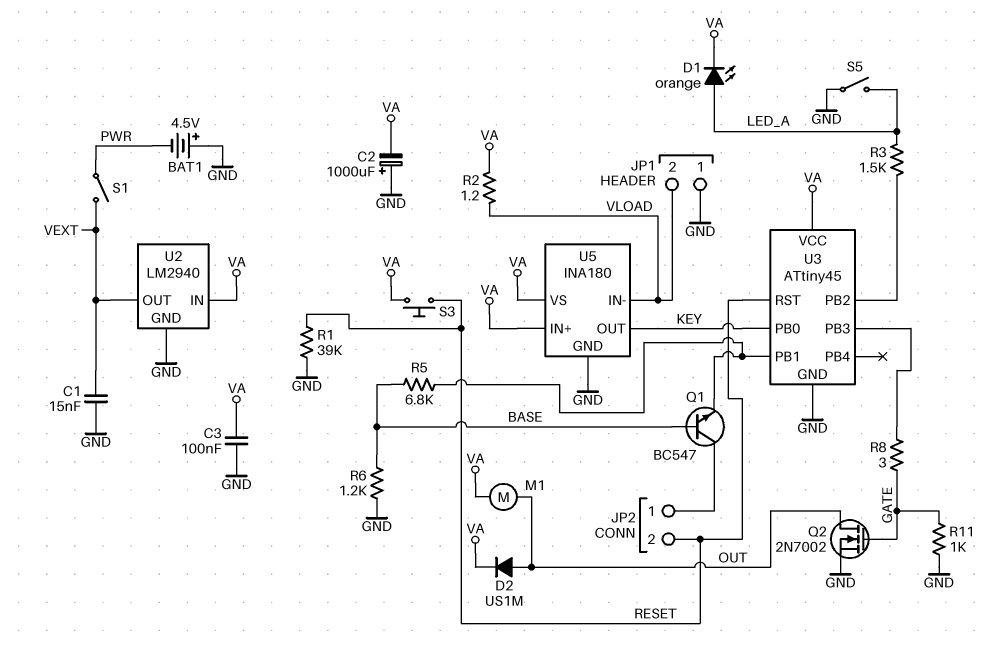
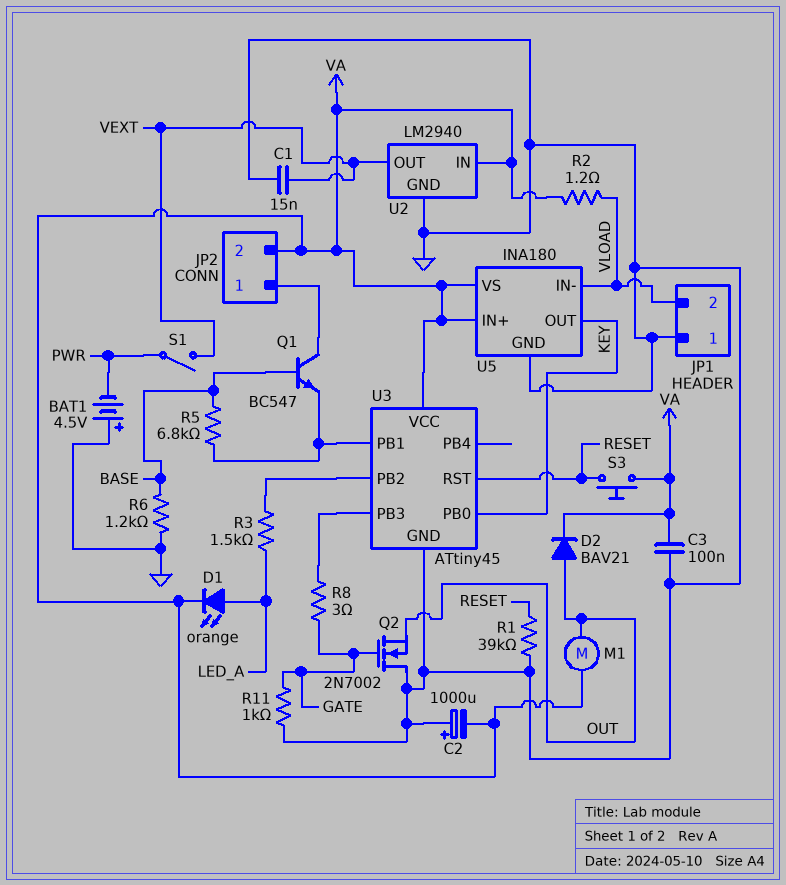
D2: diode US1M (A OUT, K VA) -> diode BAV21 (A OUT, K VA)
JP2 pin 2: RESET -> VA
Q2: NMOS 2N7002 (G GATE, D OUT, S GND) -> NMOS 2N7002 (G GATE, D GND, S OUT)
S5: switch (GND, LED_A) -> none

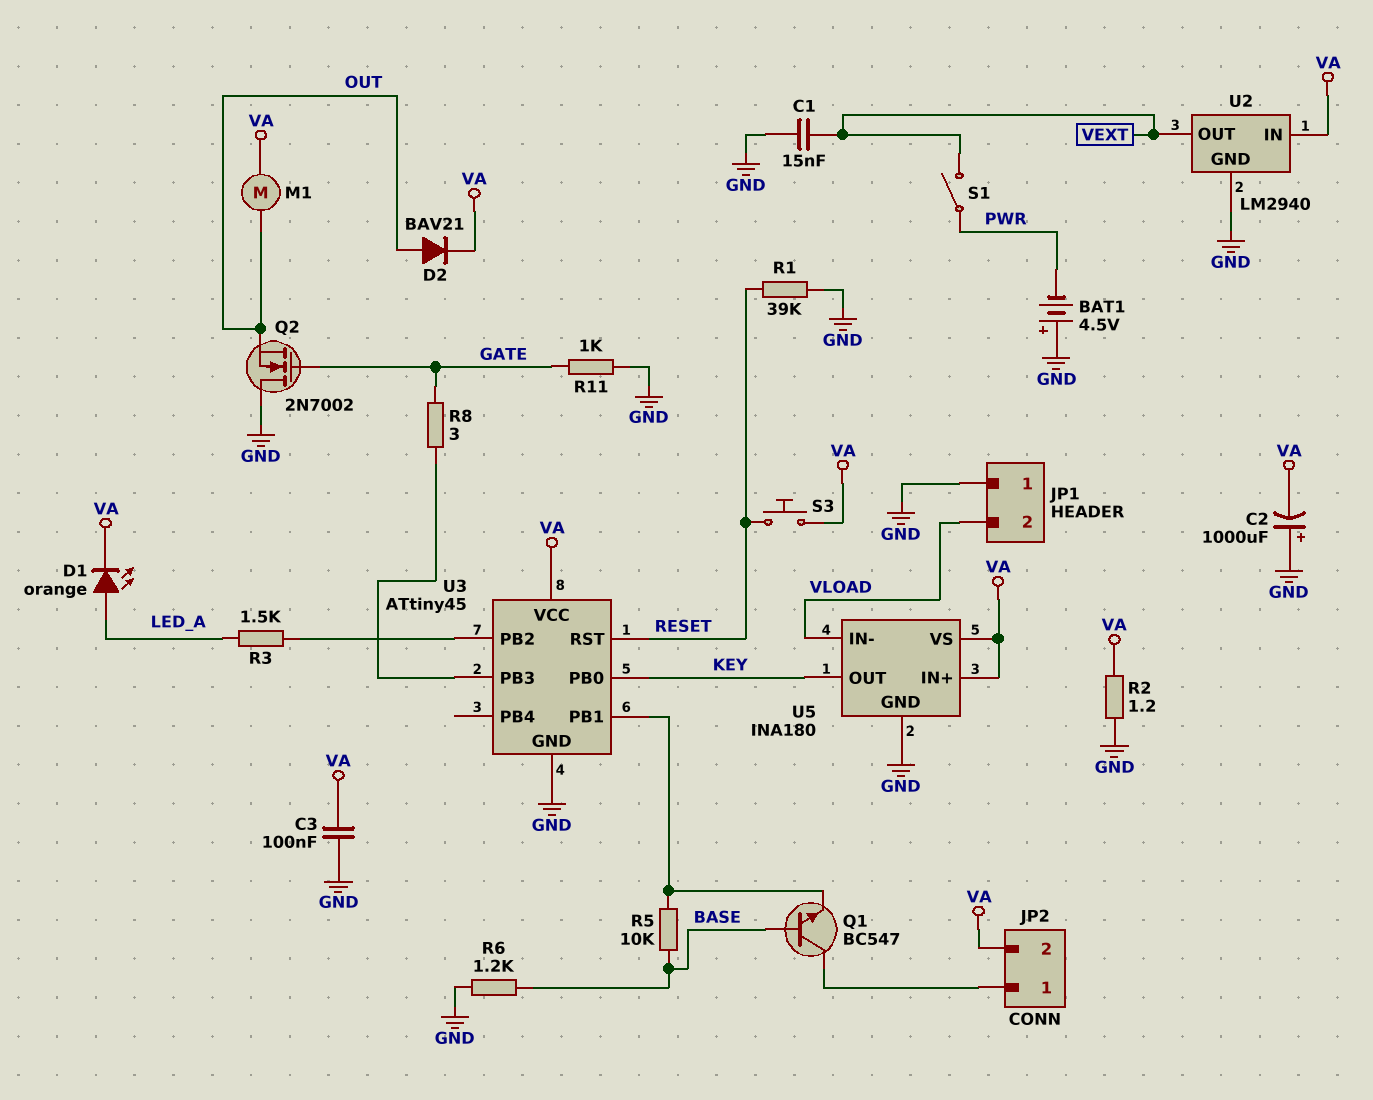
R2: 1.2 (VA, VLOAD) -> 1.2 (GND, VA)
R5: 6.8k (BASE, U3/PB1) -> 10k (BASE, U3/PB1)

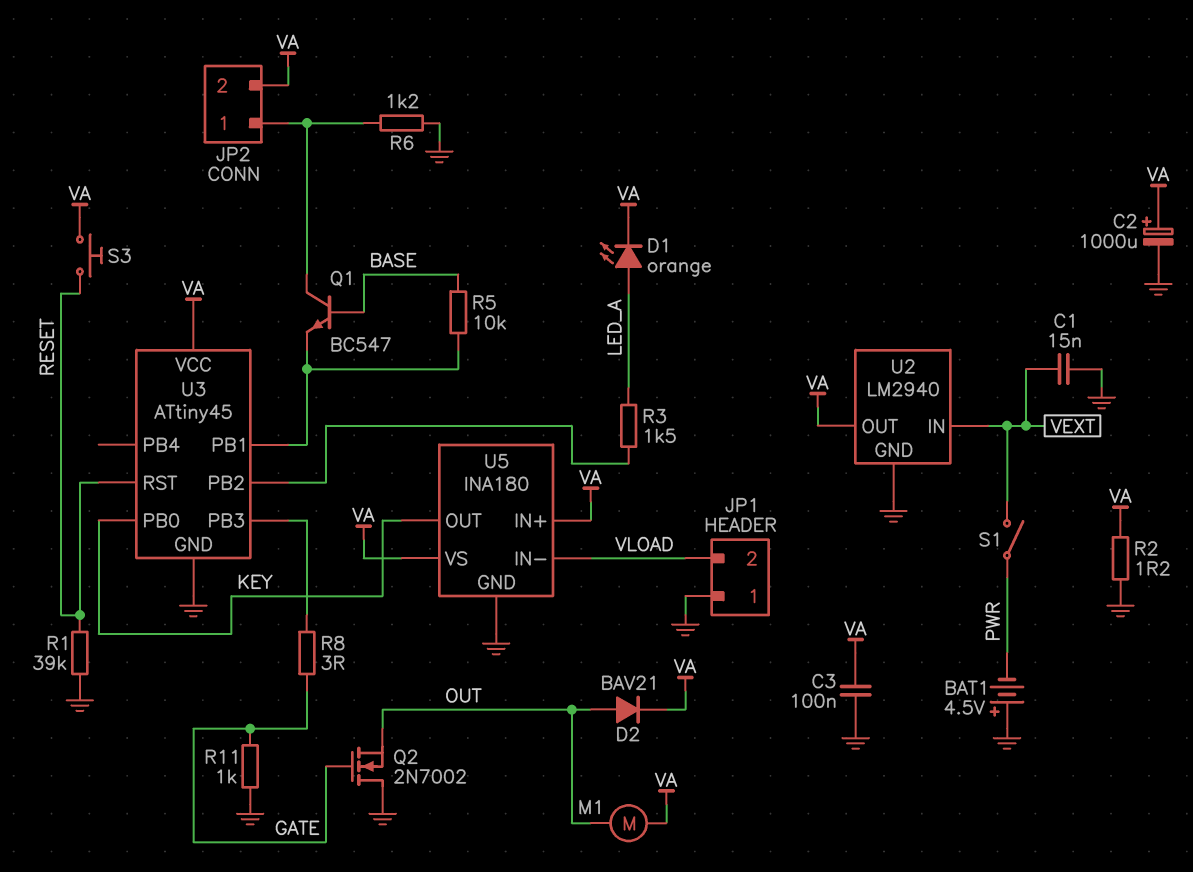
C2: 1000uF (plus GND, minus VA) -> 1000uF (plus VA, minus GND)
R6: 1.2k (BASE, GND) -> 1.2k (GND, JP2/1)
U2 pin IN: VA -> VEXT
U2 pin OUT: VEXT -> VA

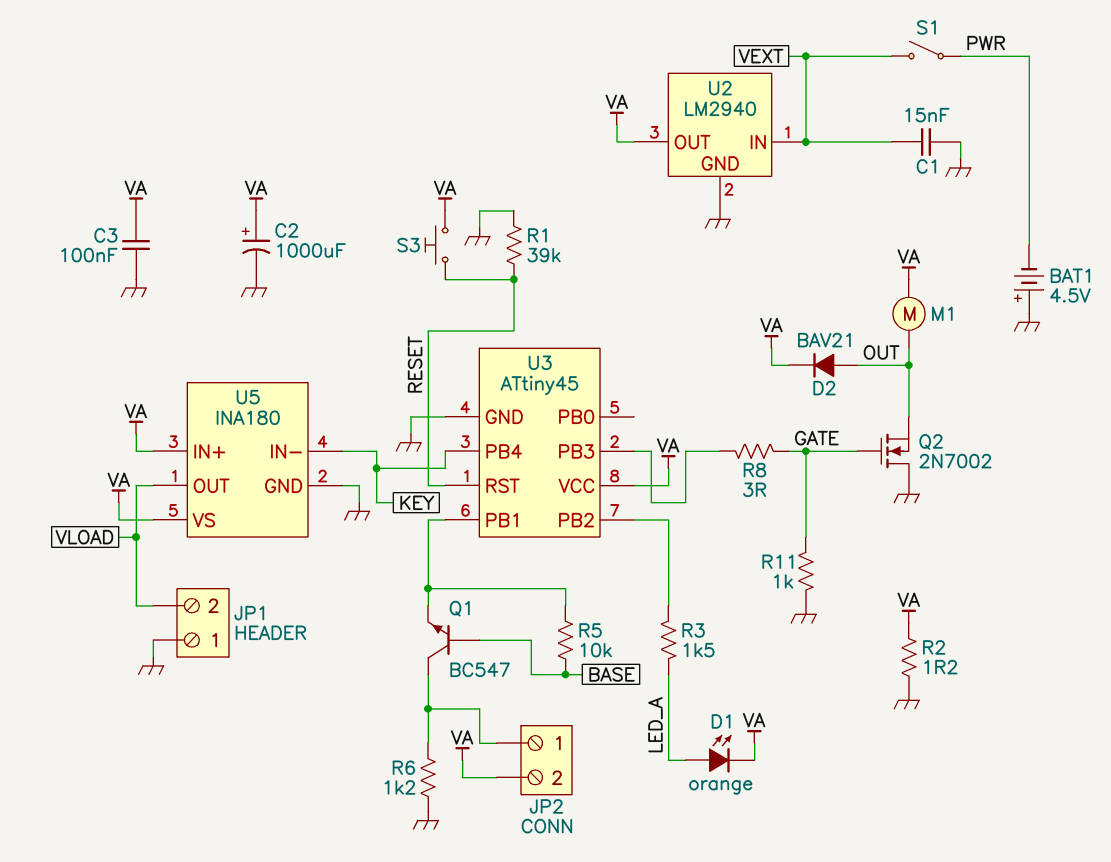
U3 pin PB0: KEY -> none
U3 pin PB4: none -> KEY
U5 pin IN-: VLOAD -> KEY
U5 pin OUT: KEY -> VLOAD

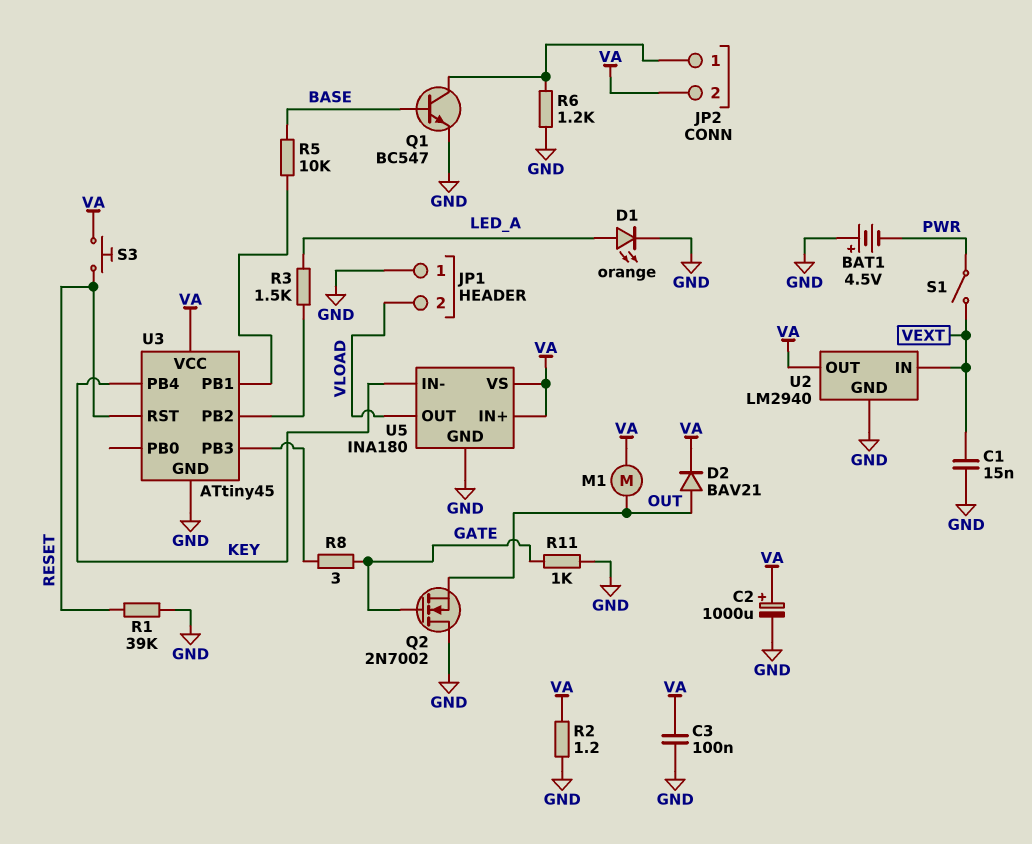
D1: LED orange (A LED_A, K VA) -> LED orange (A LED_A, K GND)
Q1: NPN BC547 (B BASE, C JP2/1, E U3/PB1) -> NPN BC547 (B BASE, C JP2/1, E GND)

